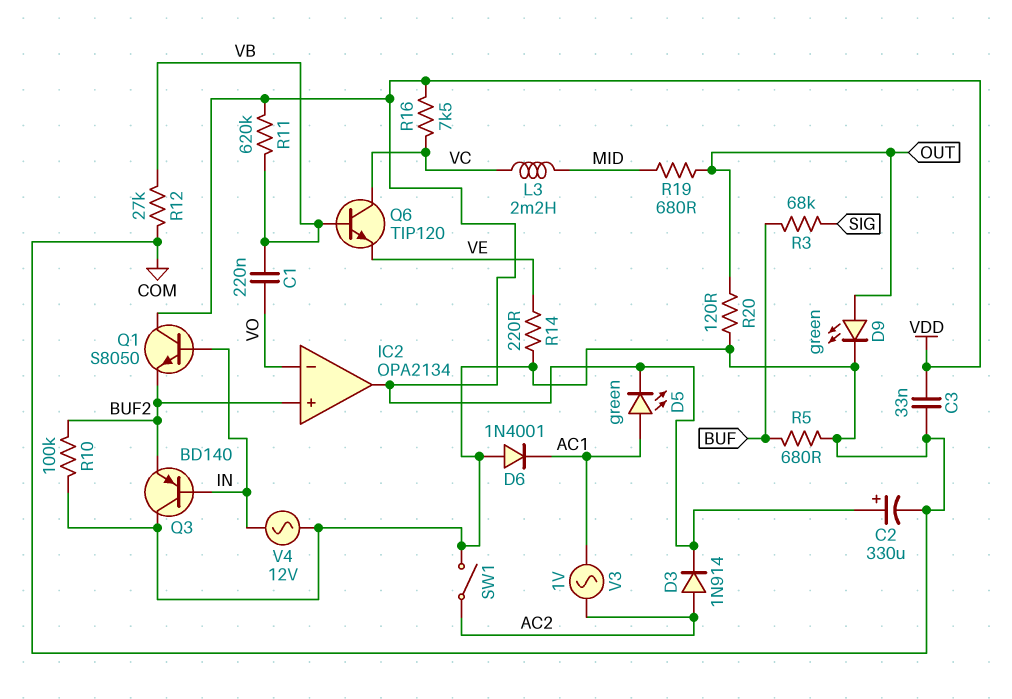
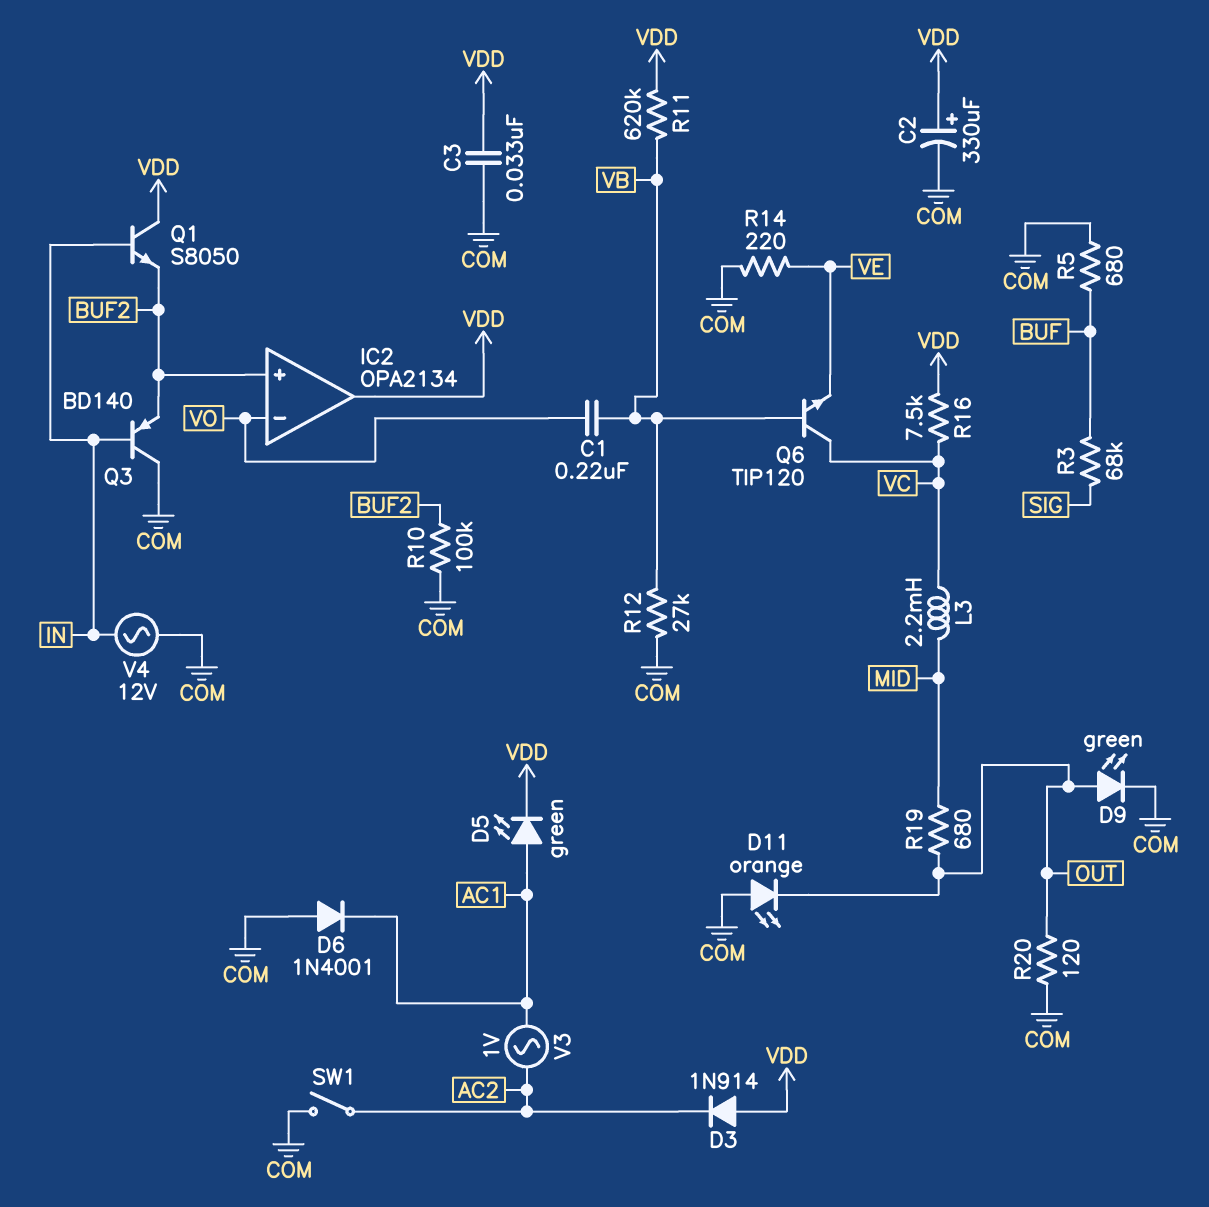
D3: diode 1N914 (A AC2, K VDD) -> diode 1N914 (A VDD, K AC2)
D11: none -> LED orange (A COM, K OUT)

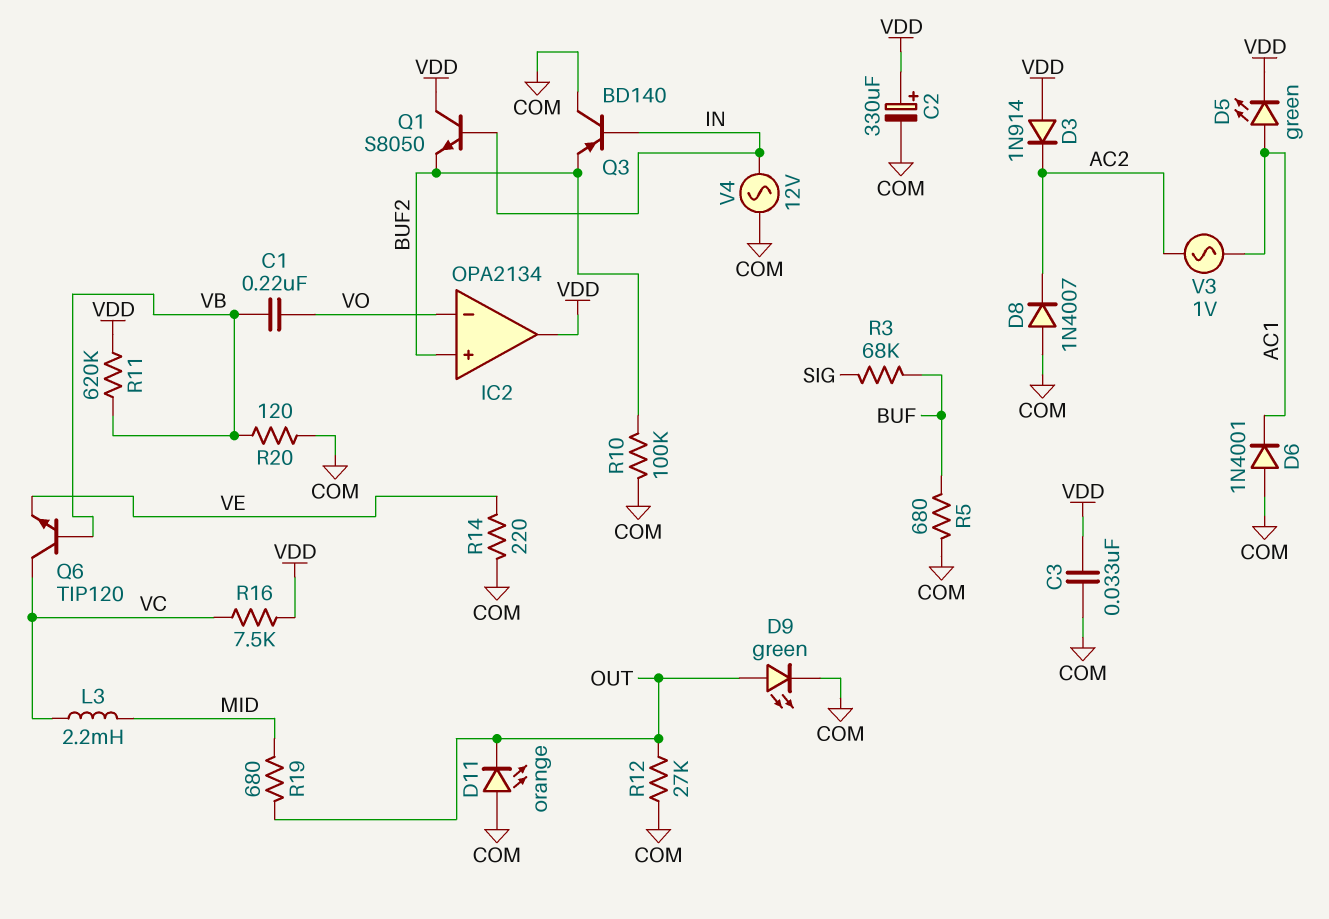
D8: none -> diode 1N4007 (A COM, K AC2)
R12: 27k (COM, VB) -> 27k (COM, OUT)
R20: 120 (COM, OUT) -> 120 (COM, VB)
SW1: switch (AC2, COM) -> none

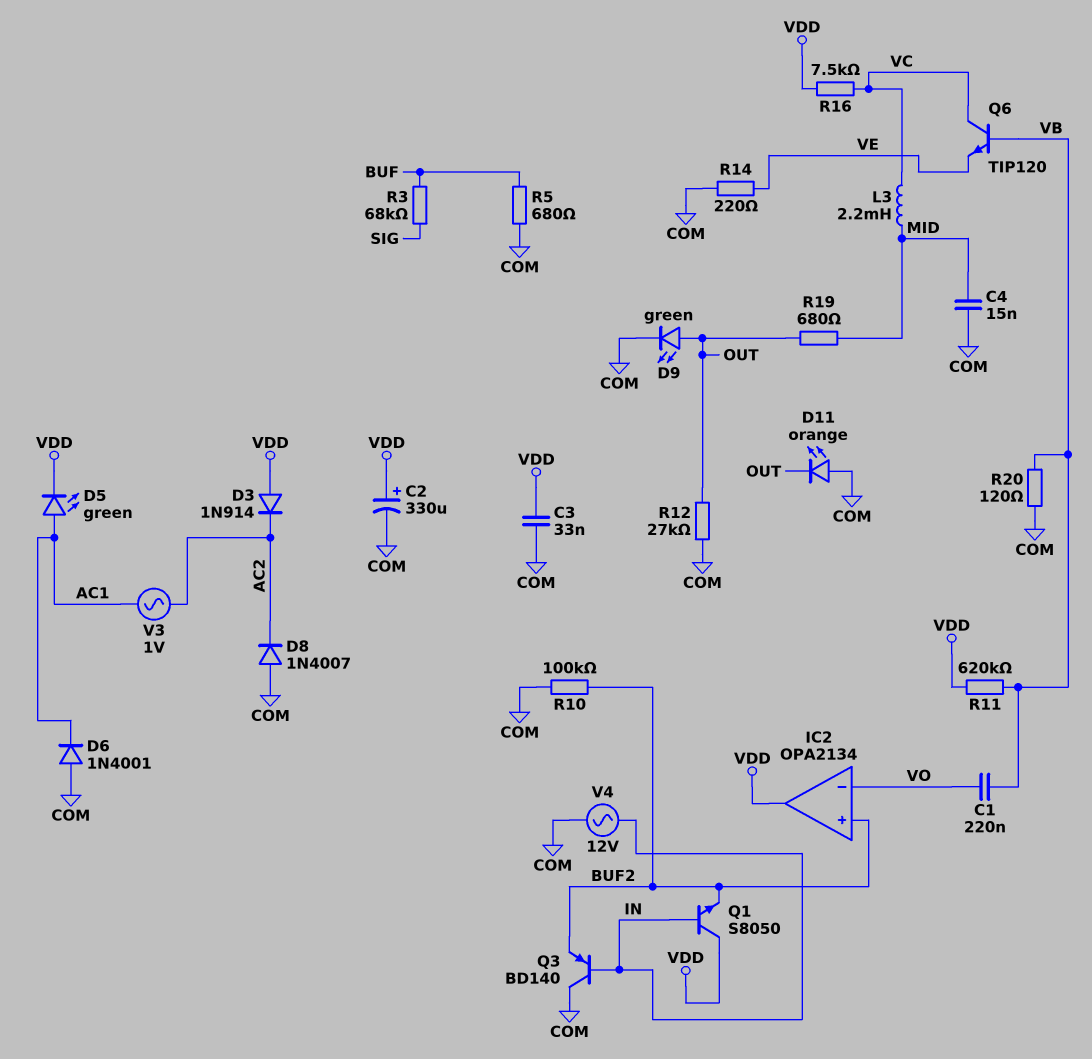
C4: none -> 15nF (COM, MID)

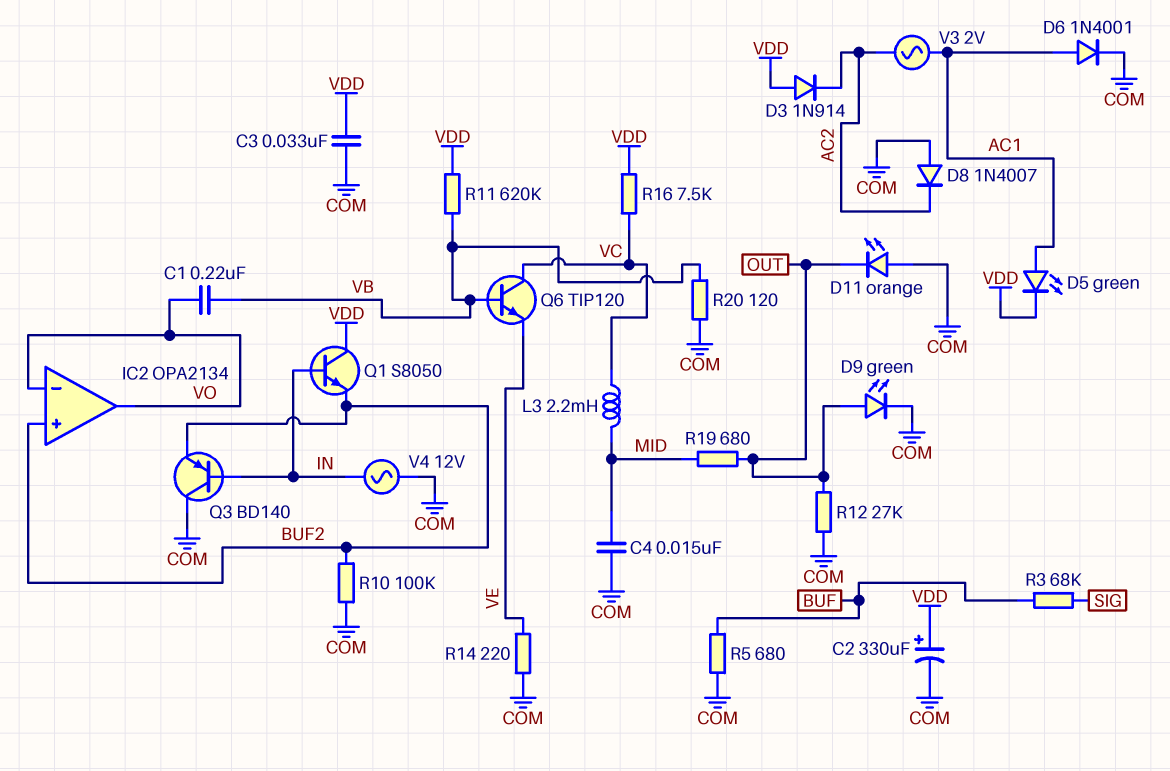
D6: diode 1N4001 (A COM, K AC1) -> diode 1N4001 (A AC1, K COM)
IC2 pin out: VDD -> VO
V3: AC 1V (AC1, AC2) -> AC 2V (AC1, AC2)

